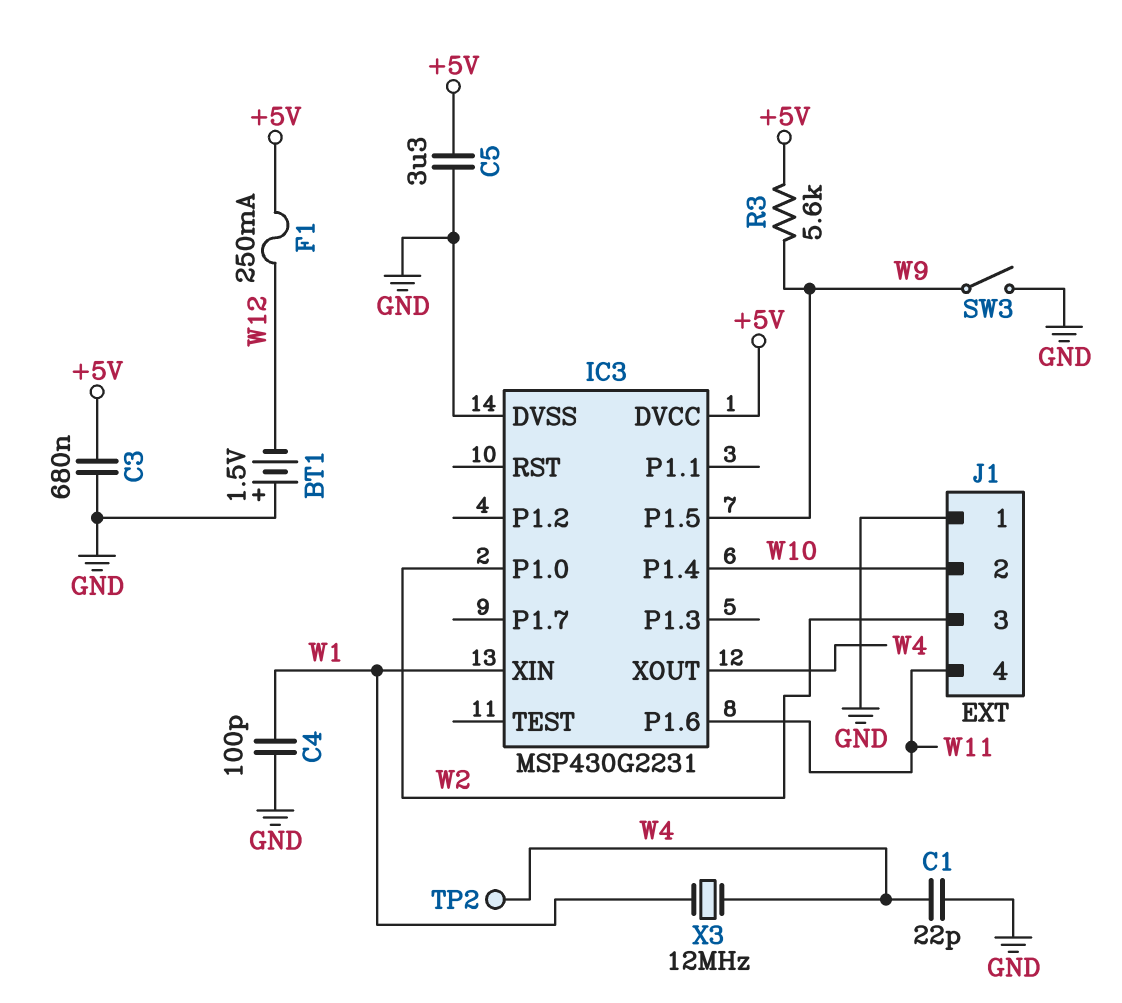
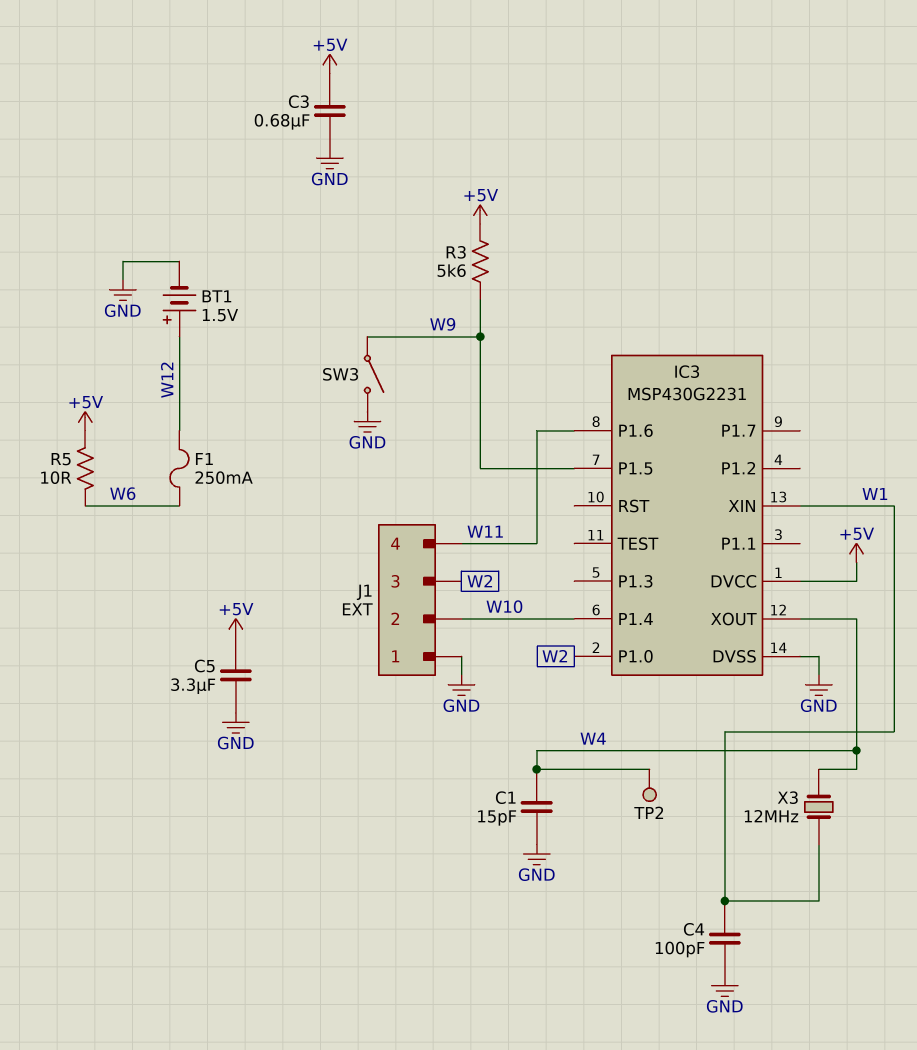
BT1: 1.5V (plus GND, minus W12) -> 1.5V (plus W12, minus GND)
C1: 22pF (GND, W4) -> 15pF (GND, W4)
F1: 250mA (+5V, W12) -> 250mA (W6, W12)
R5: none -> 10 (+5V, W6)

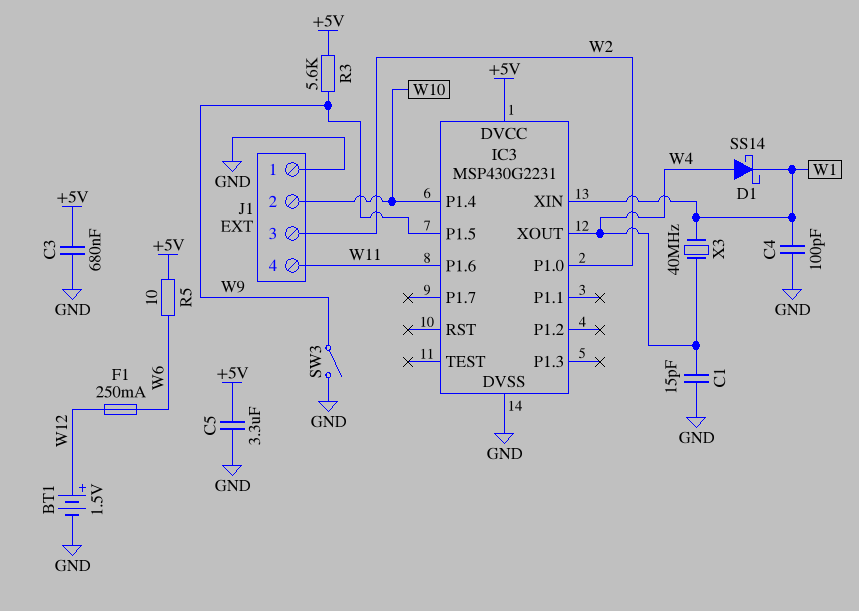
D1: none -> schottky SS14 (A W4, K W1)
TP2: test point (W4) -> none
X3: 12MHz (W1, W4) -> 40MHz (W1, W4)

